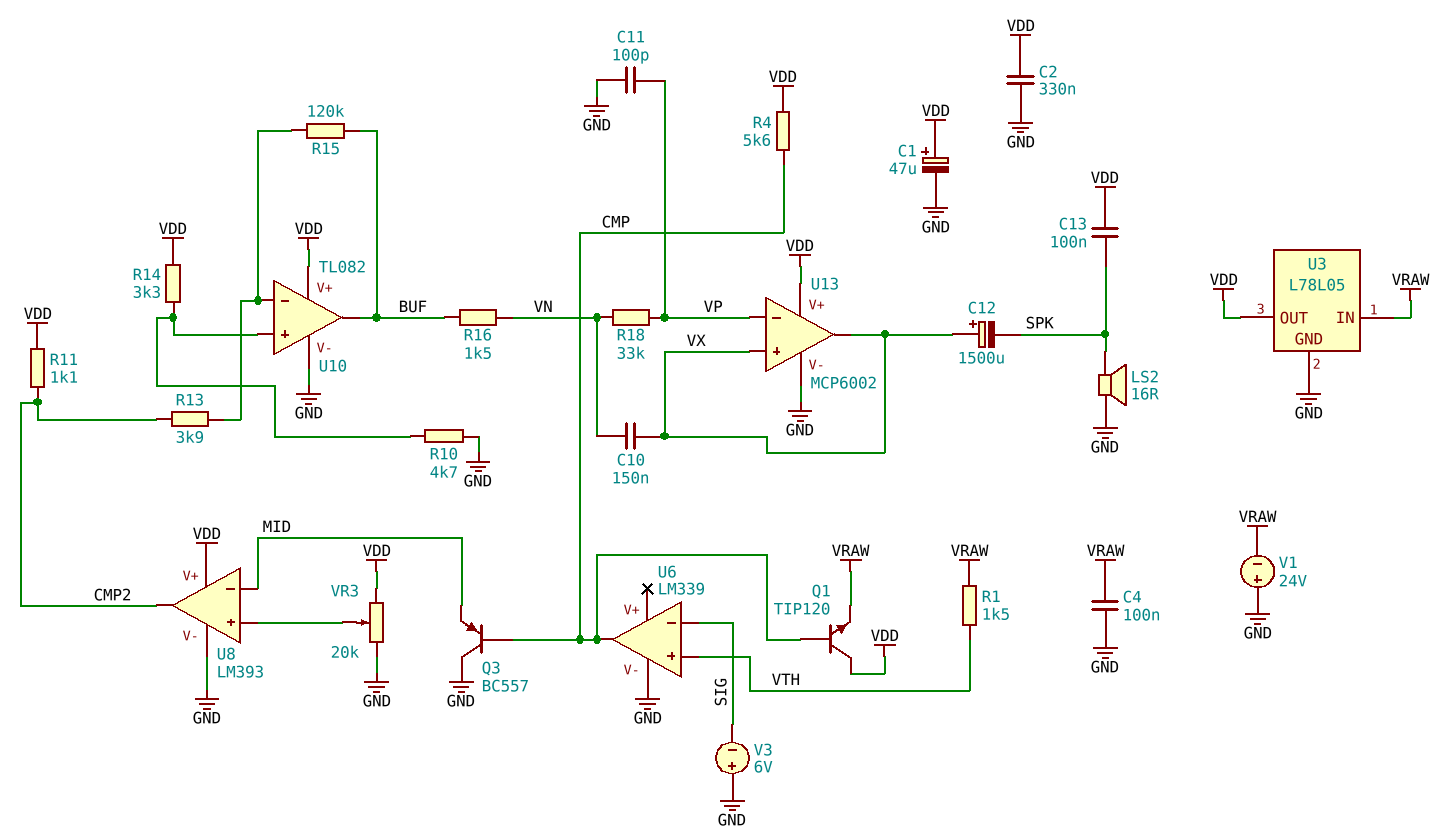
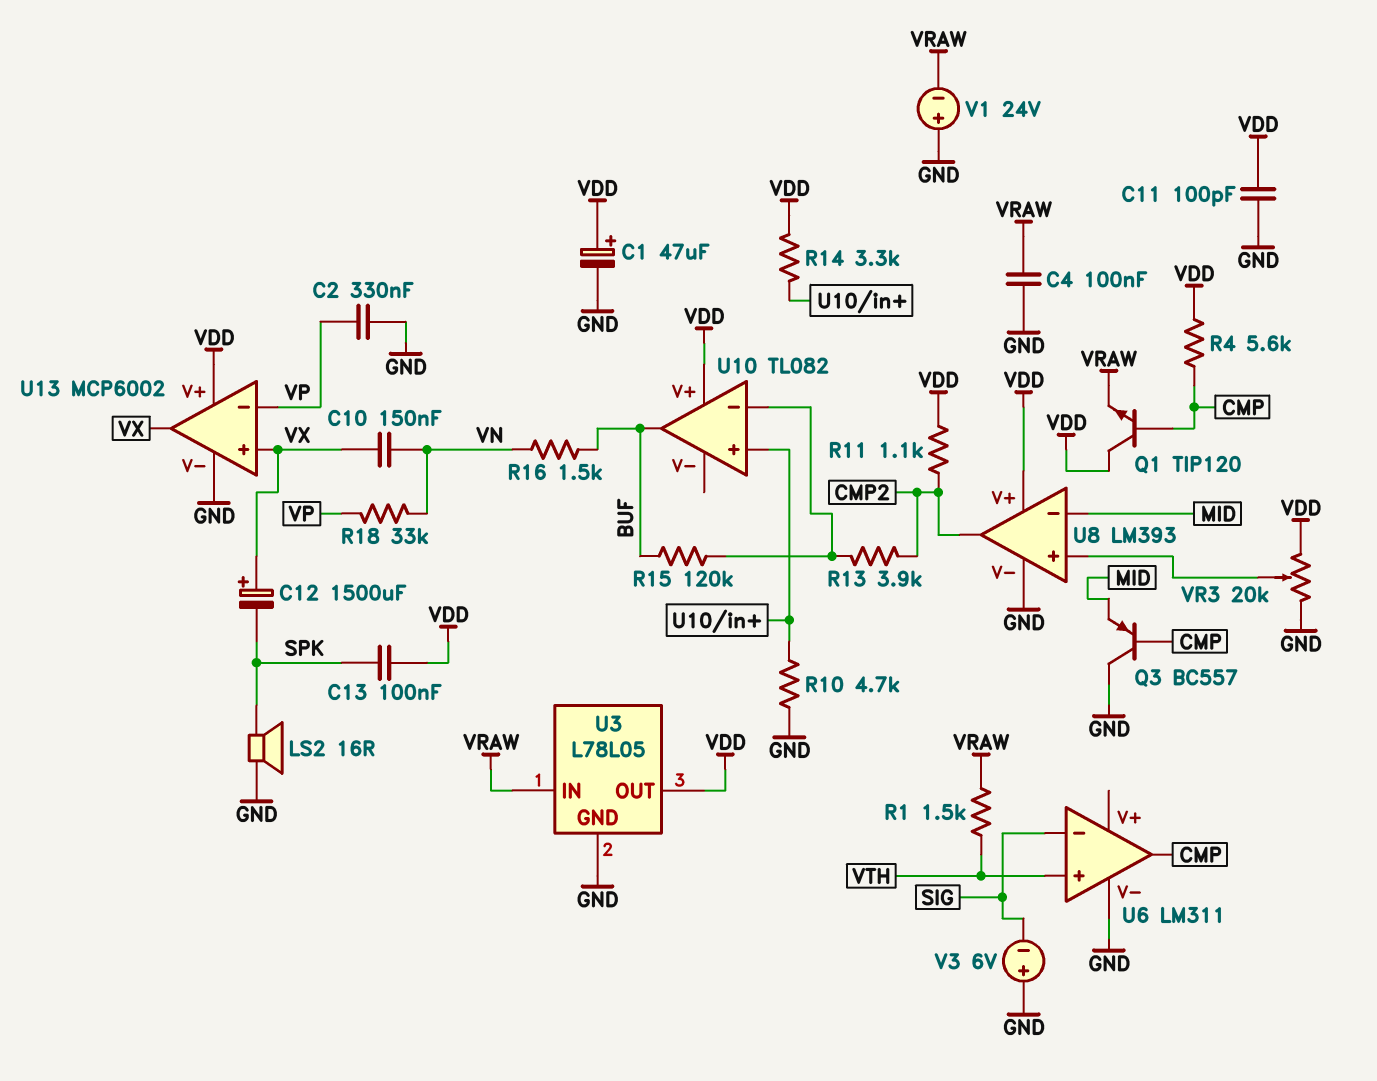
C2: 330nF (GND, VDD) -> 330nF (GND, VP)
C11: 100pF (GND, VP) -> 100pF (GND, VDD)
U6: LM339 -> LM311
U10 pin V-: GND -> none

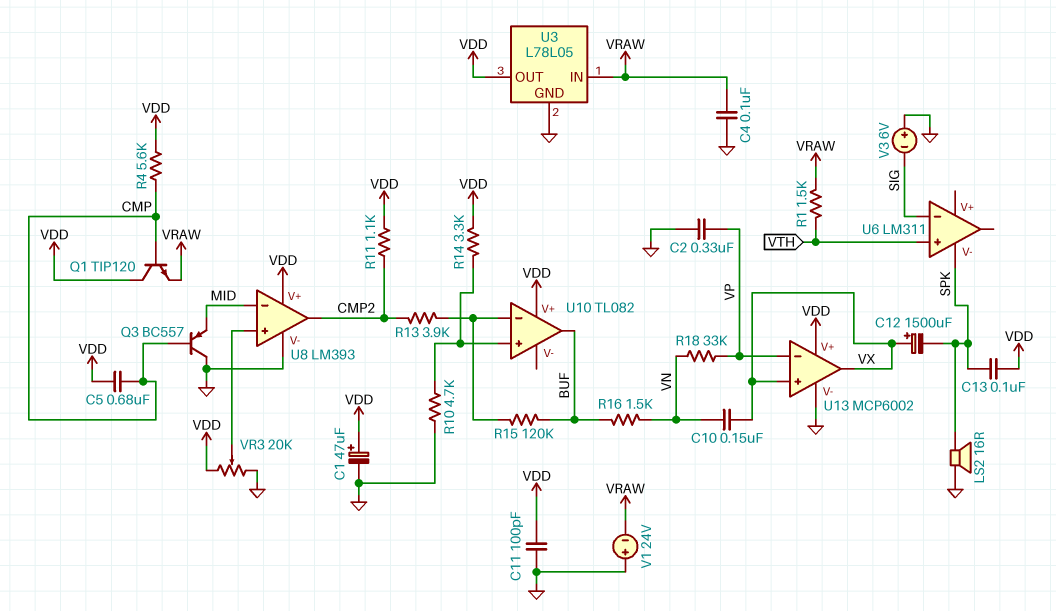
C5: none -> 680nF (CMP, VDD)
U6 pin V-: GND -> SPK
U6 pin out: CMP -> none

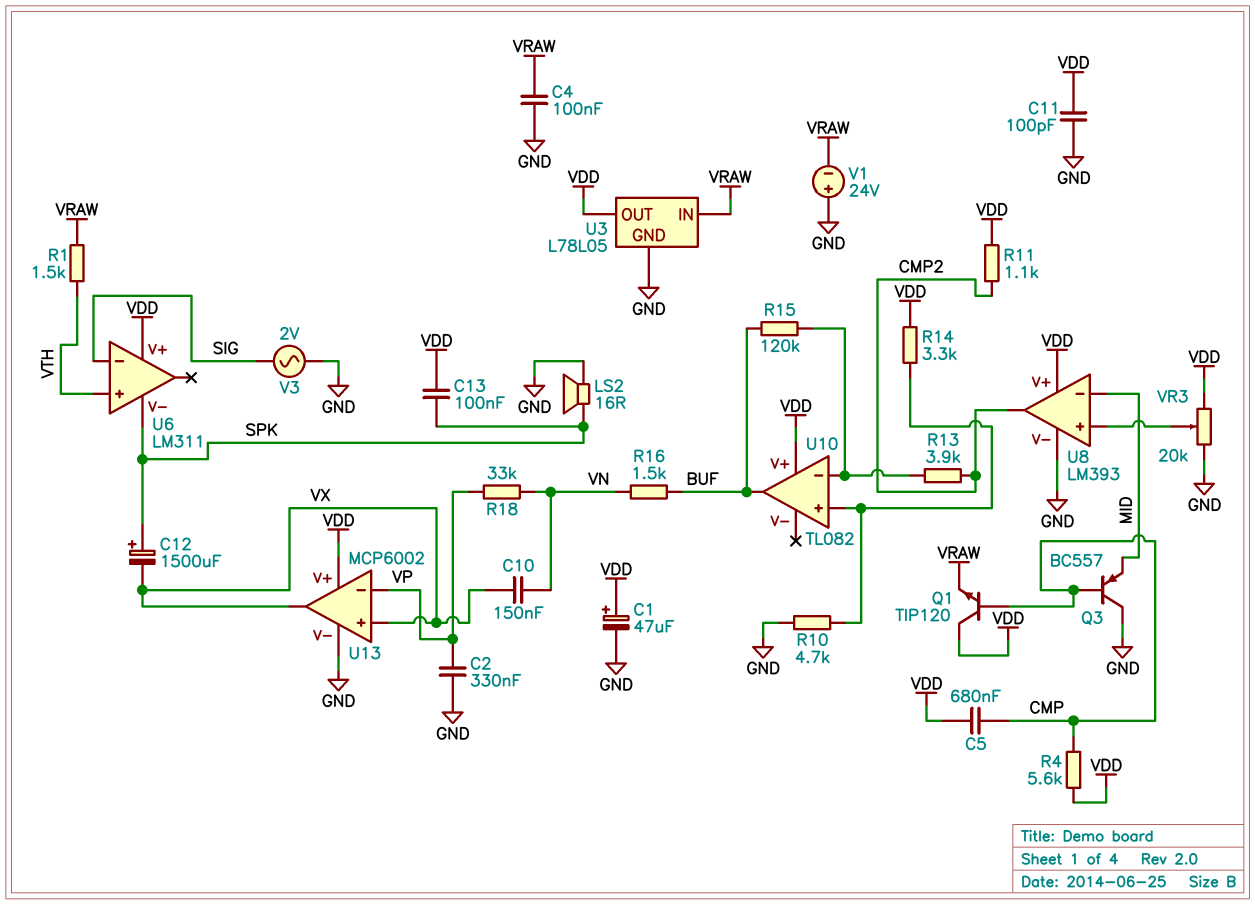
C12: 1500uF (plus VX, minus SPK) -> 1500uF (plus SPK, minus VX)
U6 pin V+: none -> VDD
V3: 6V (plus GND, minus SIG) -> AC 2V (GND, SIG)

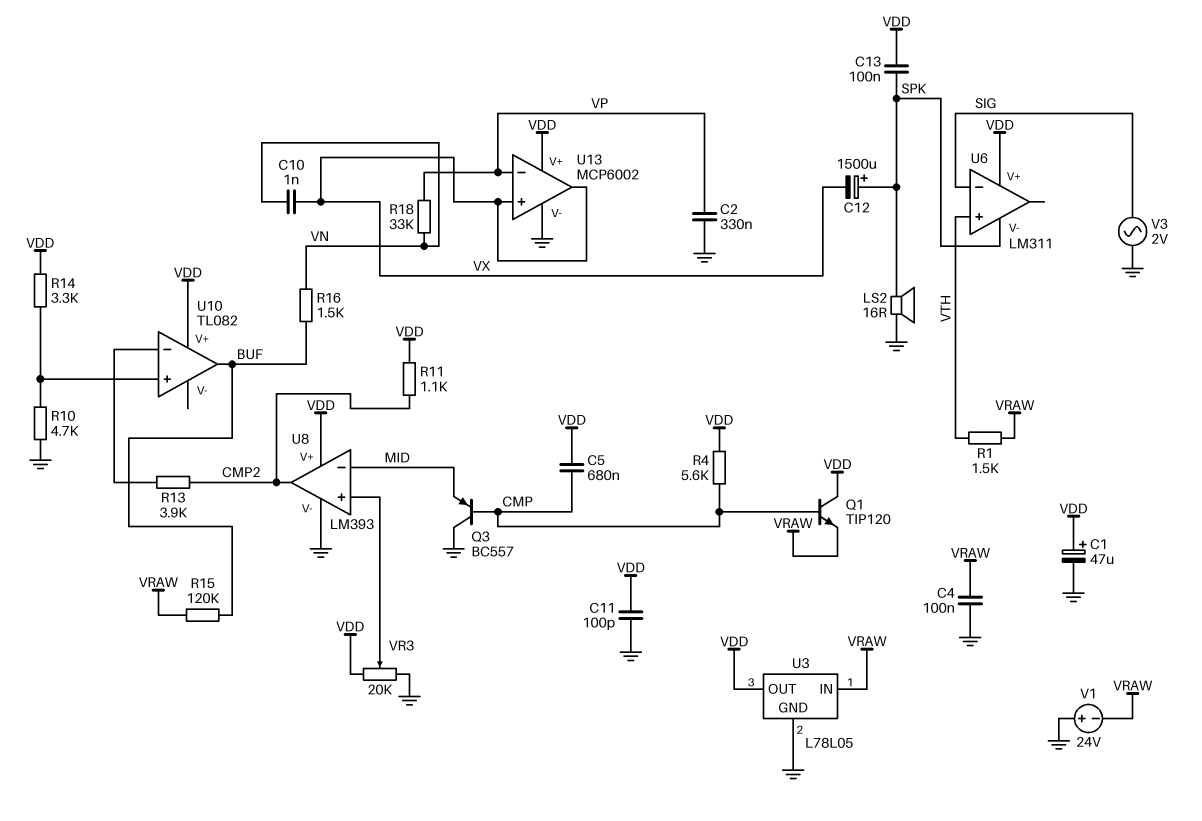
C10: 150nF (VN, VX) -> 1nF (VN, VX)
R15: 120k (BUF, U10/in-) -> 120k (BUF, VRAW)

